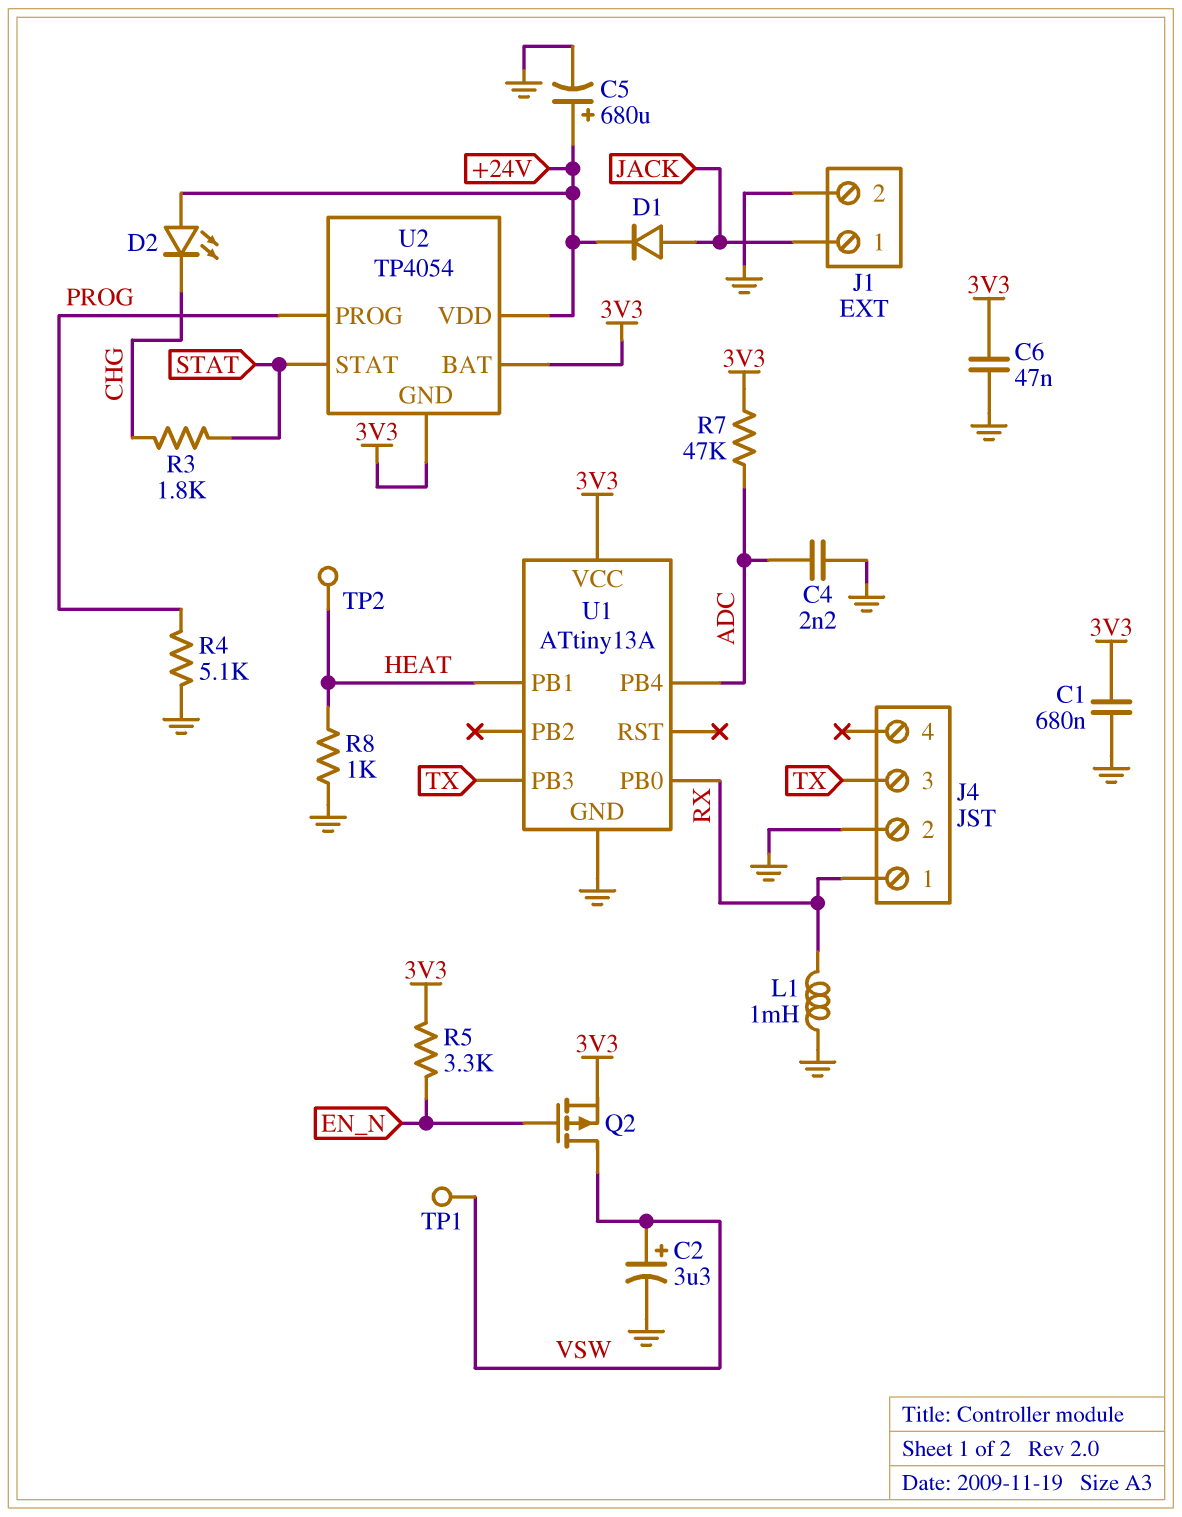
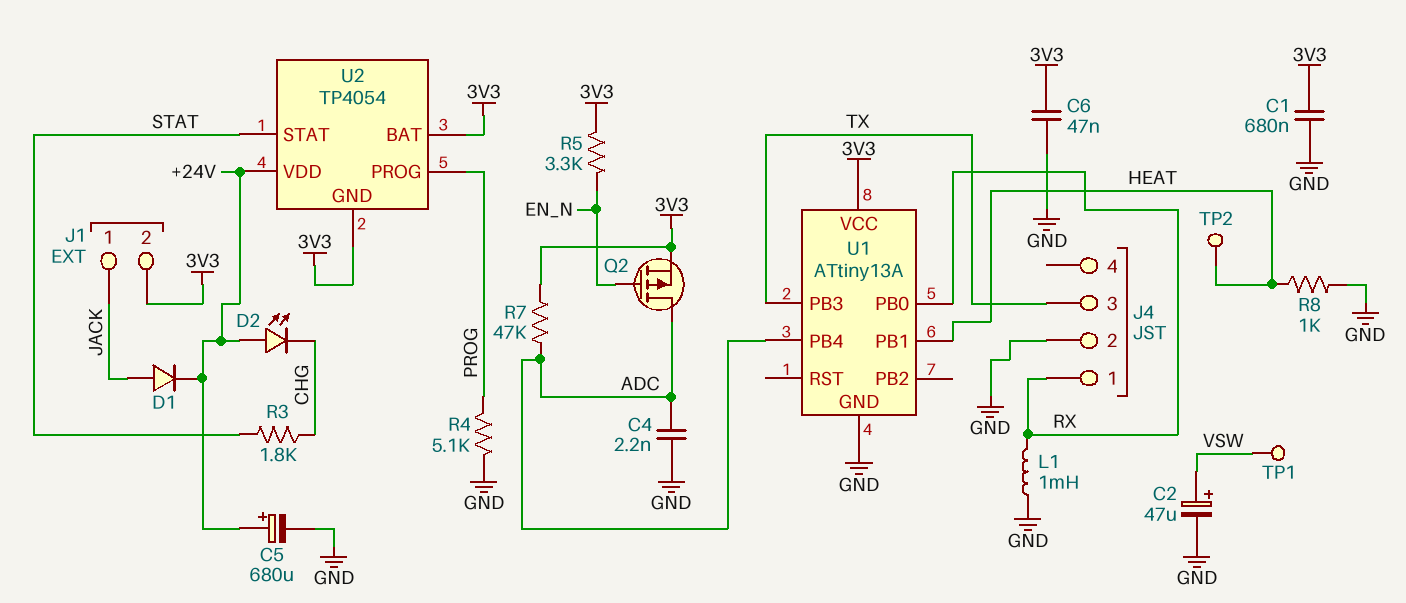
C2: 3.3uF (plus VSW, minus GND) -> 47uF (plus VSW, minus GND)
J1 pin 2: GND -> 3V3
Q2: PMOS (G EN_N, D VSW, S 3V3) -> PMOS (G EN_N, D ADC, S 3V3)

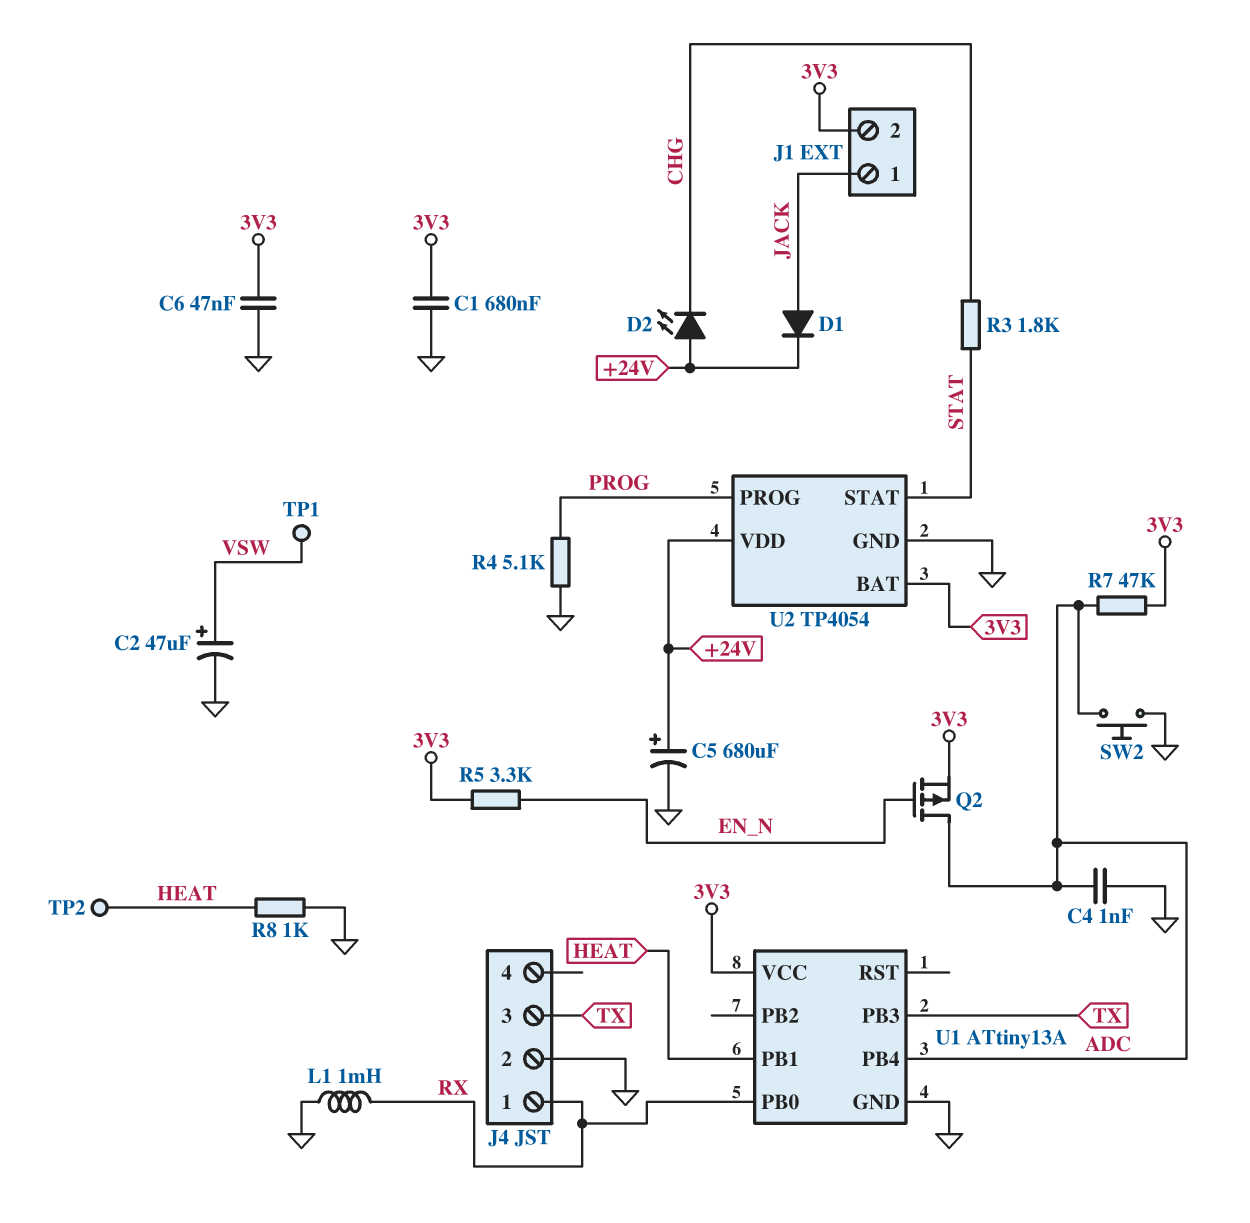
C4: 2.2nF (ADC, GND) -> 1nF (ADC, GND)
SW2: none -> button (ADC, GND)
U2 pin GND: 3V3 -> GND

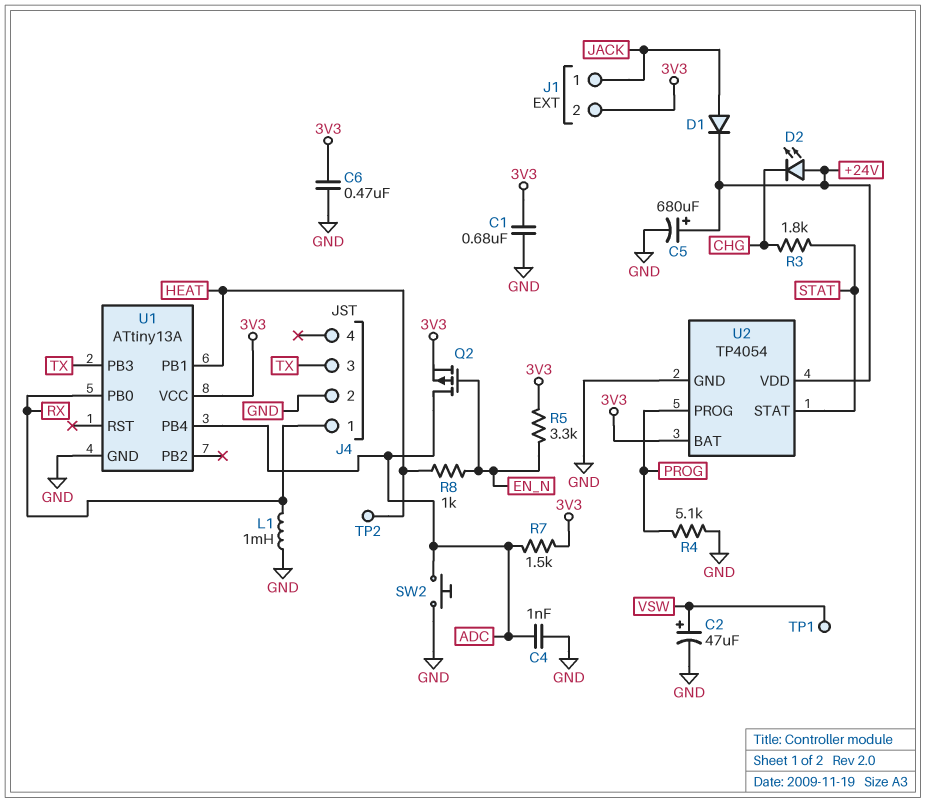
C6: 47nF (3V3, GND) -> 470nF (3V3, GND)
R7: 47k (3V3, ADC) -> 1.5k (3V3, ADC)
R8: 1k (GND, HEAT) -> 1k (EN_N, HEAT)

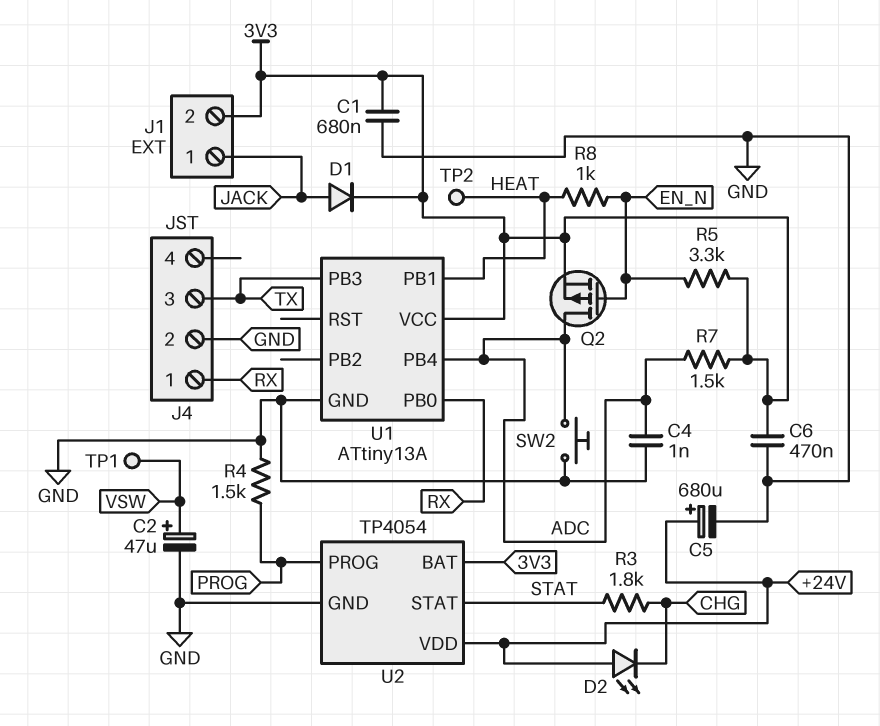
D1: diode (A JACK, K +24V) -> diode (A JACK, K 3V3)
L1: 1mH (GND, RX) -> none
R4: 5.1k (GND, PROG) -> 1.5k (GND, PROG)

